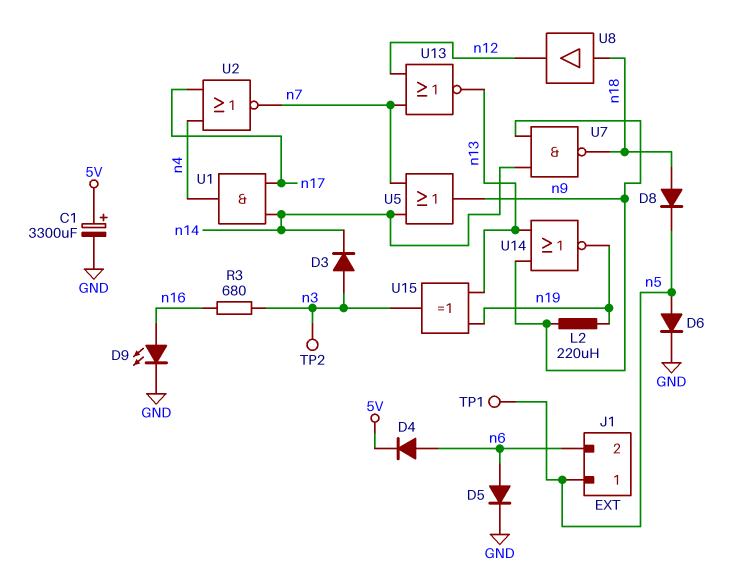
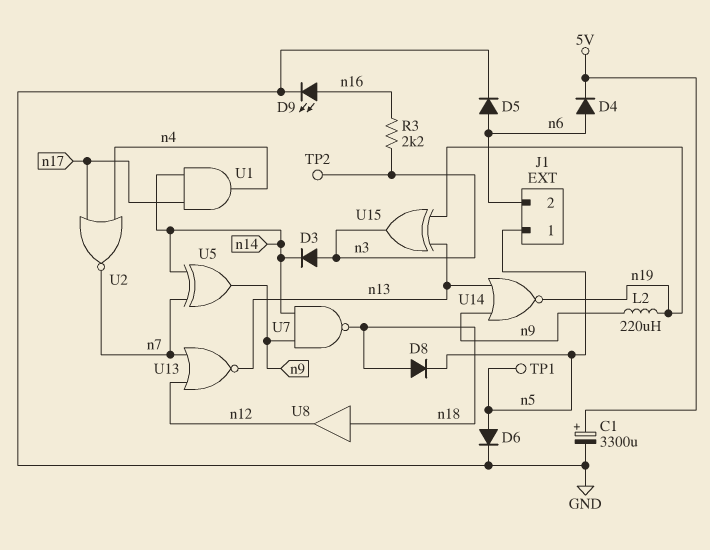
R3: 680 (n3, n16) -> 2.2k (n3, n16)
U5: OR (in n7, in n14, out n9) -> XOR (in n7, in n14, out n9)

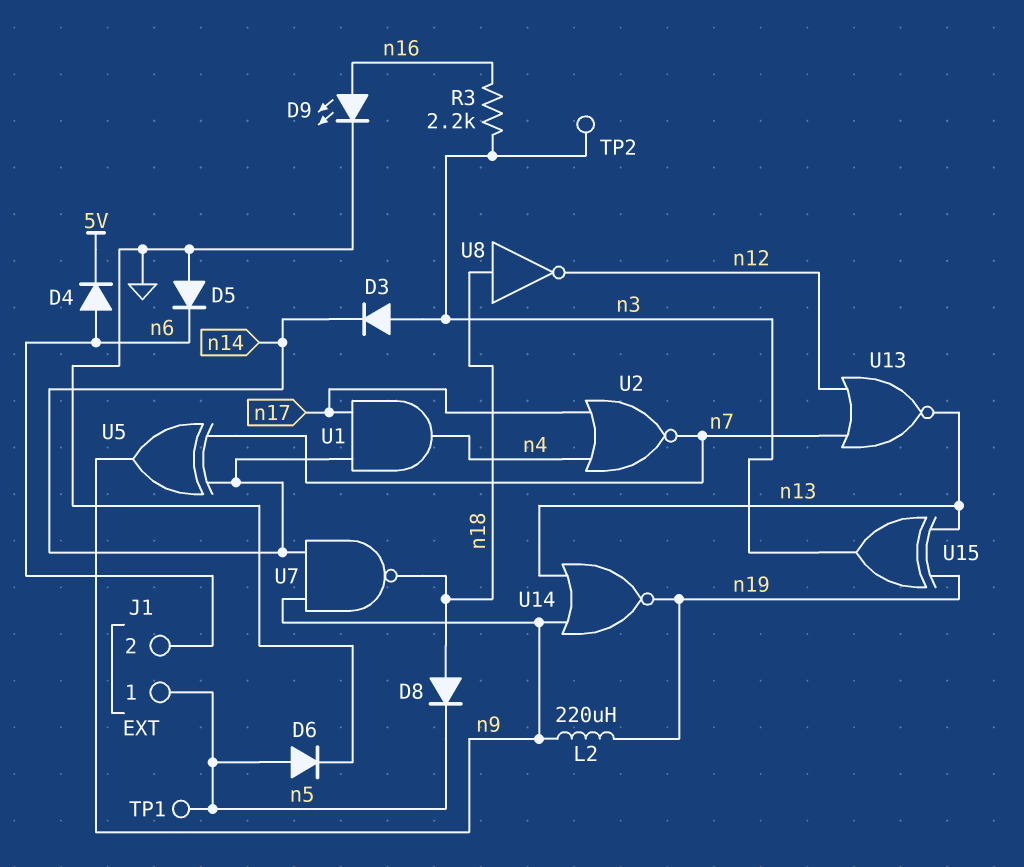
C1: 3300uF (plus 5V, minus GND) -> none
D5: diode (A n6, K GND) -> diode (A GND, K n6)
U8: buffer (in n18, out n12) -> NOT (in n18, out n12)

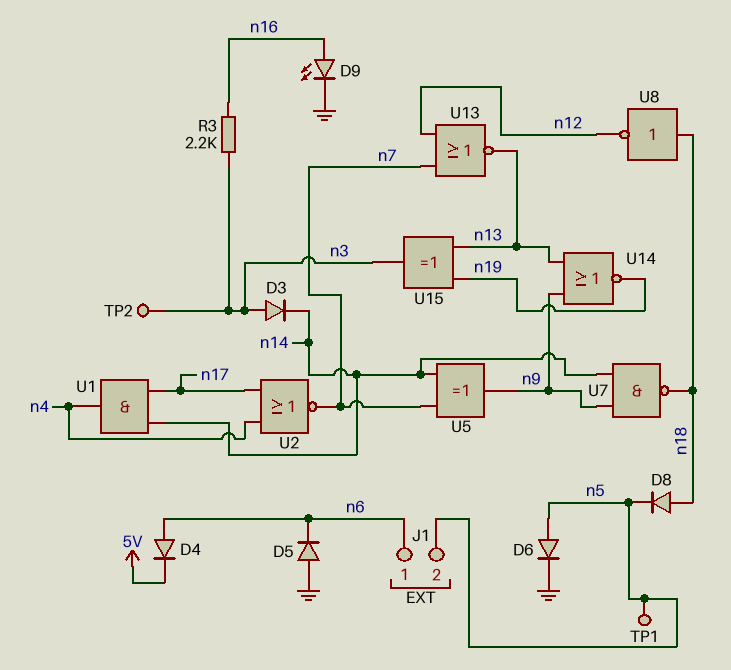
J1 pin 1: n5 -> n6
J1 pin 2: n6 -> n5
L2: 220uH (n9, n19) -> none

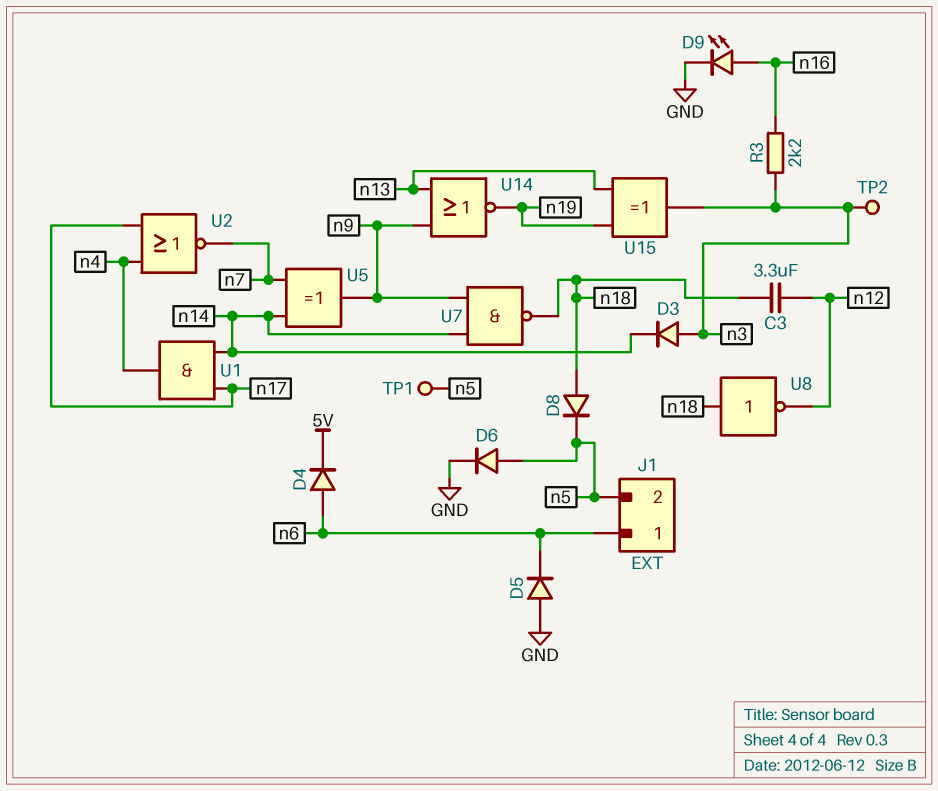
C3: none -> 3.3uF (n12, n18)
U13: NOR (in n7, in n12, out n13) -> none

